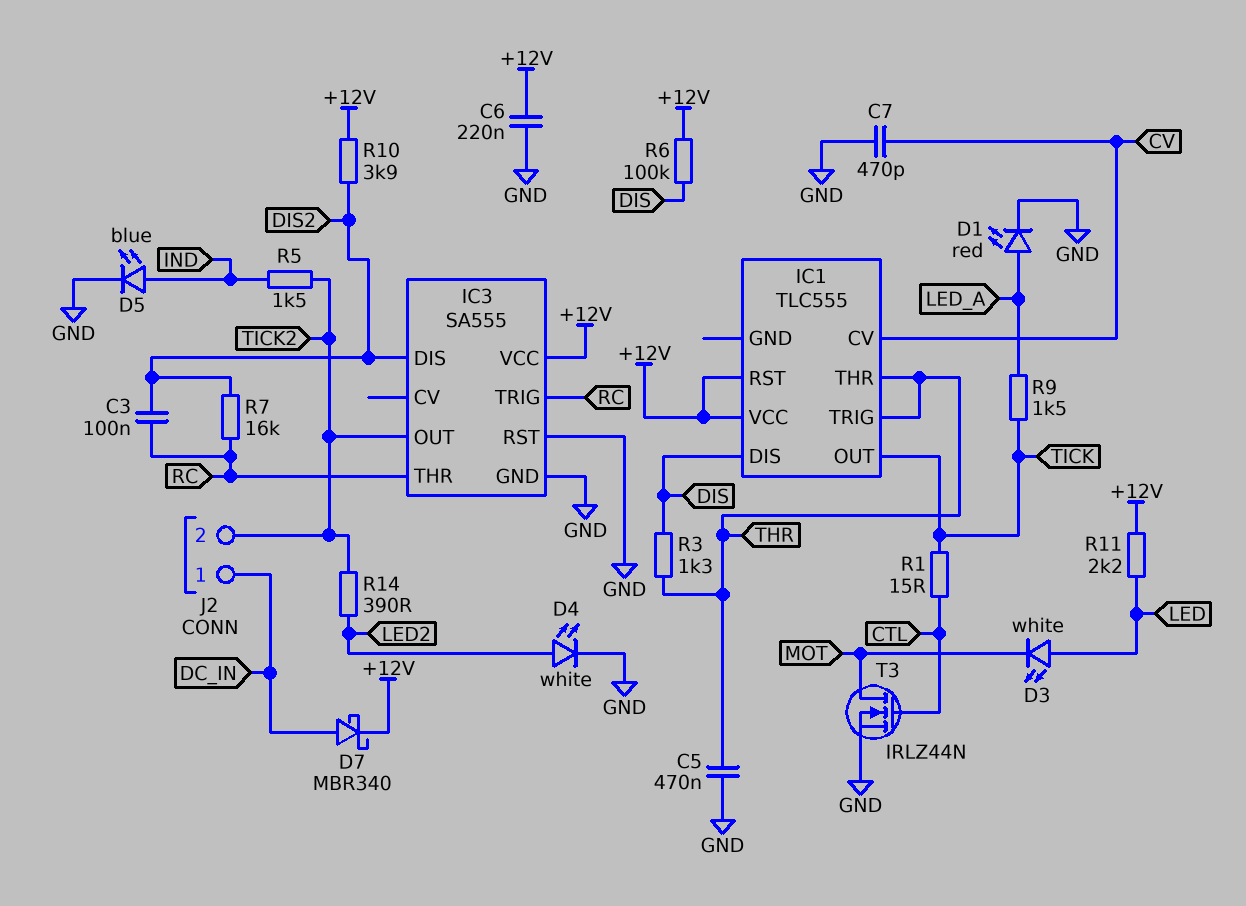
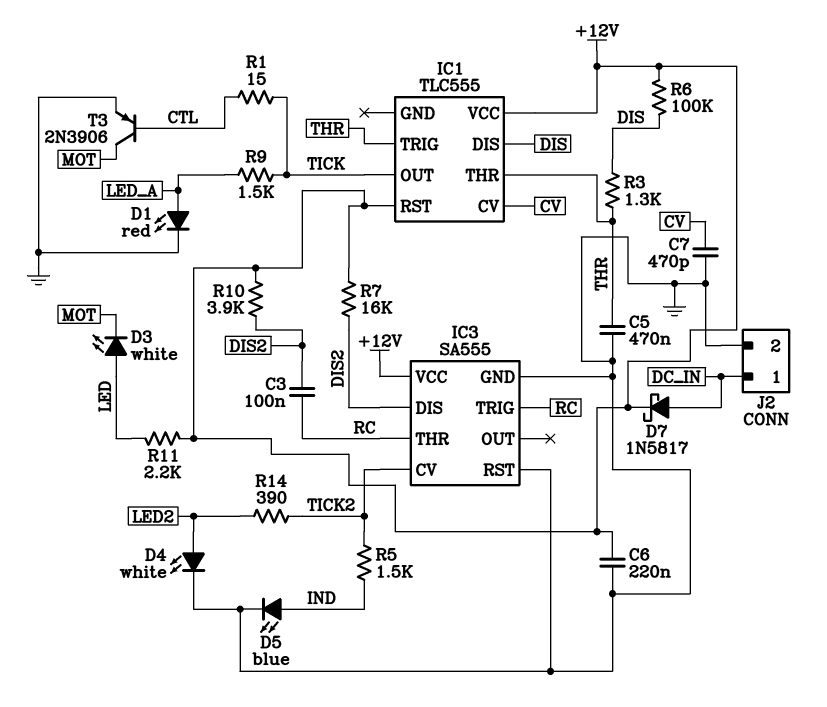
D7: schottky MBR340 (A DC_IN, K +12V) -> schottky 1N5817 (A DC_IN, K +12V)
IC3 pin CV: none -> TICK2
IC3 pin OUT: TICK2 -> none
J2 pin 2: TICK2 -> GND
R7: 16k (DIS2, RC) -> 16k (+12V, DIS2)
T3: NMOS IRLZ44N (G CTL, D MOT, S GND) -> PNP 2N3906 (B CTL, C MOT, E GND)

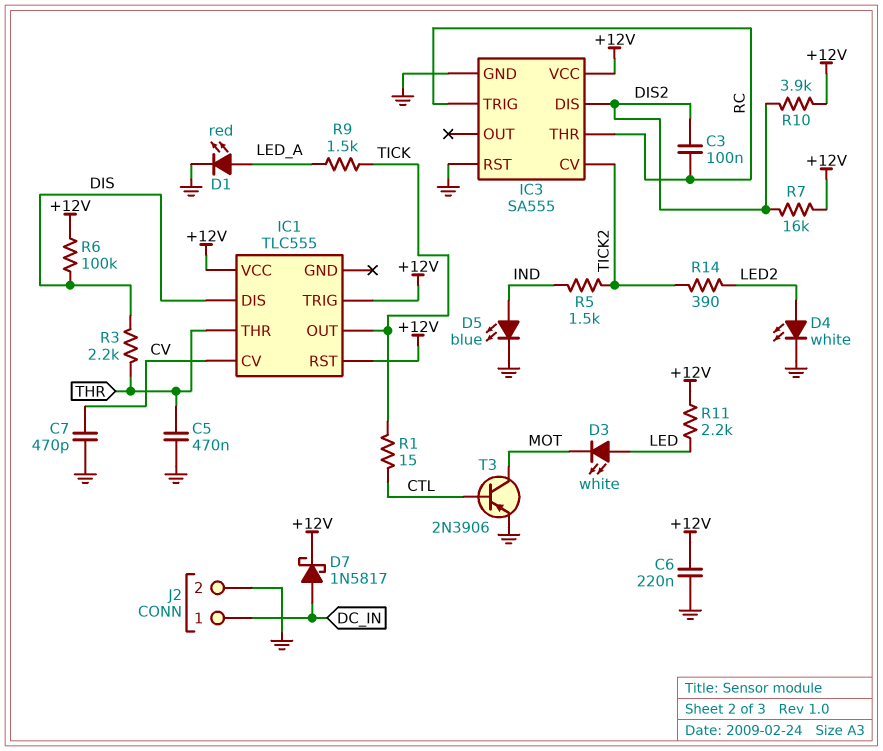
IC1 pin TRIG: THR -> +12V
R3: 1.3k (DIS, THR) -> 2.2k (DIS, THR)

